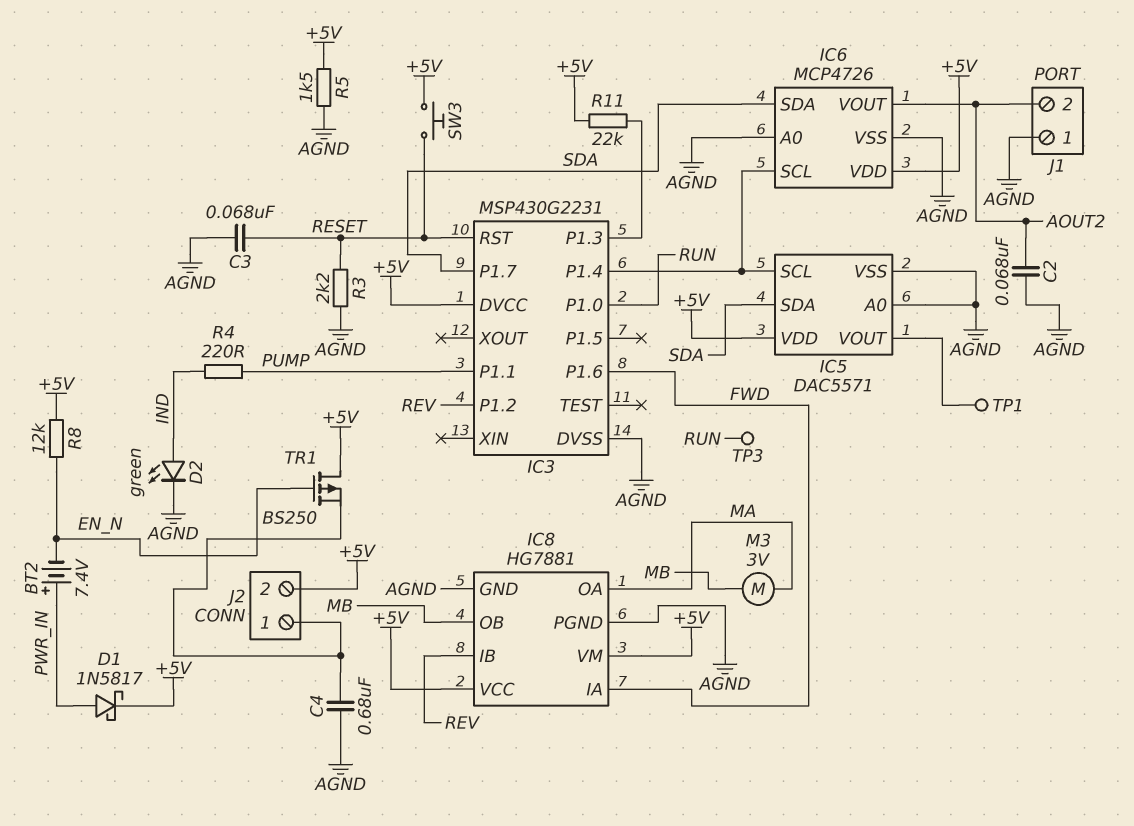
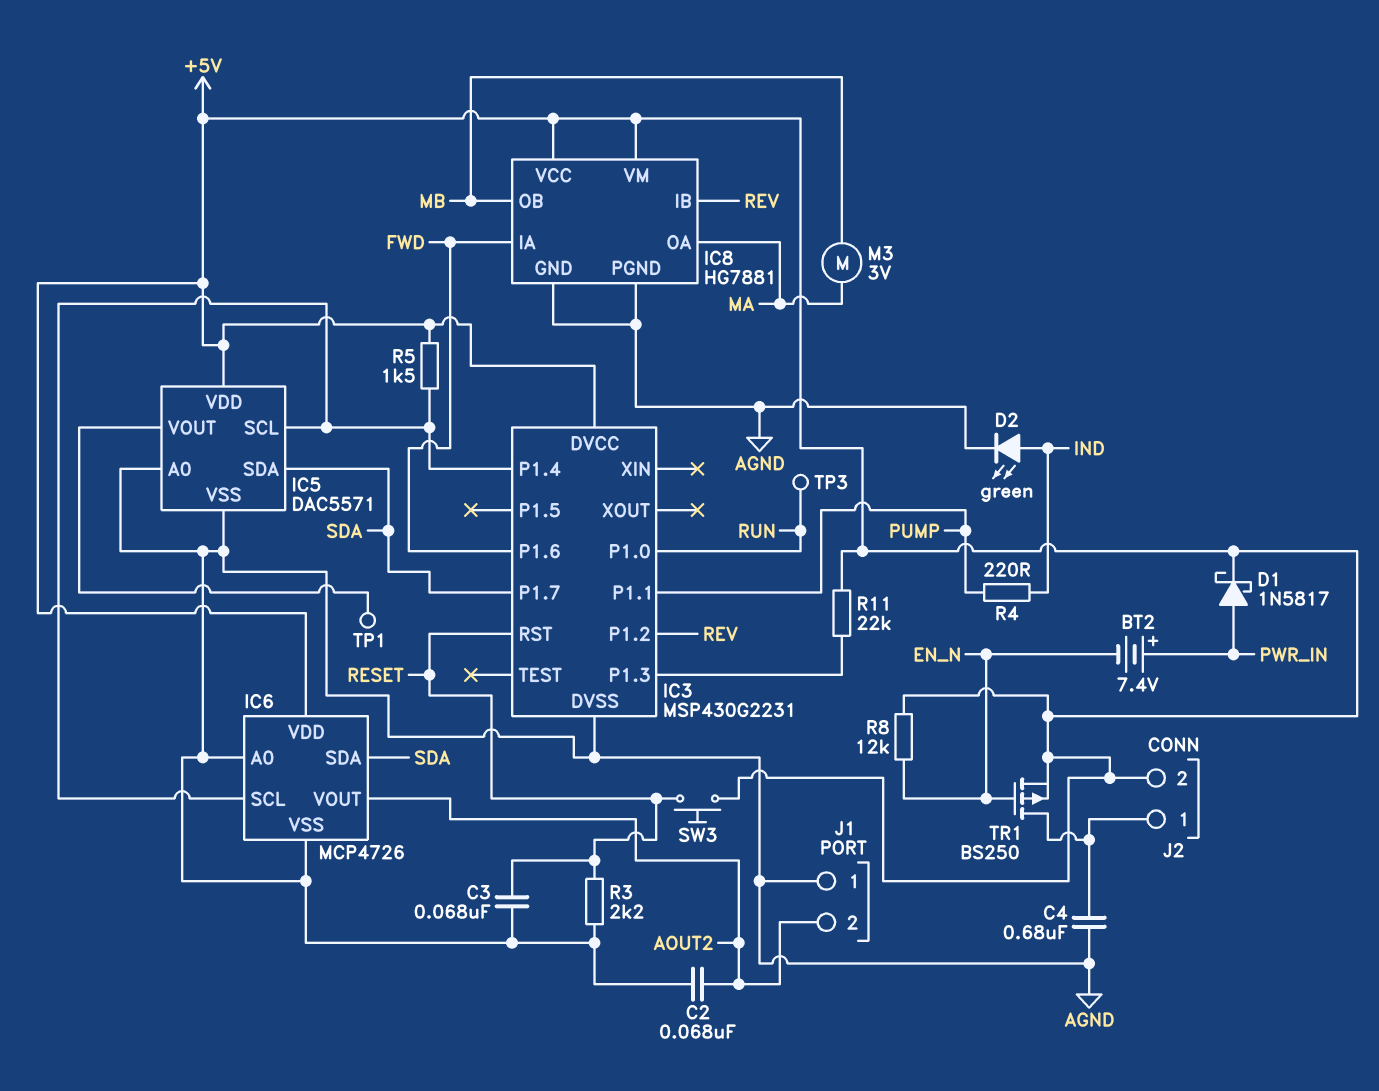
R5: 1.5k (+5V, AGND) -> 1.5k (+5V, IC3/P1.4)
TR1: PMOS BS250 (G EN_N, D +5V, S J2/1) -> PMOS BS250 (G EN_N, D J2/1, S +5V)

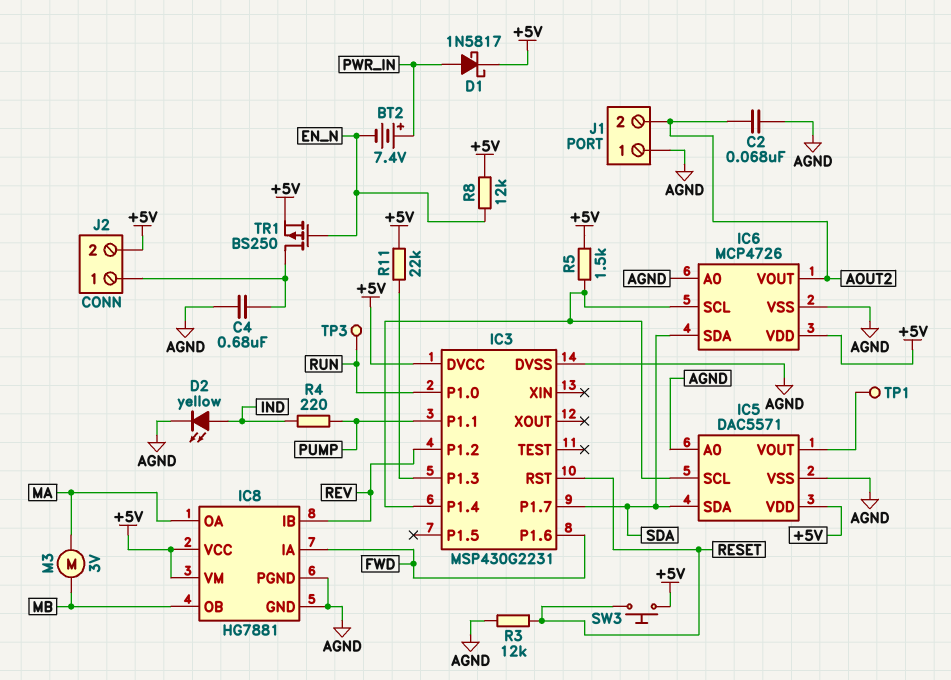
C3: 68nF (AGND, RESET) -> none
D2: LED green (A IND, K AGND) -> LED yellow (A IND, K AGND)
R3: 2.2k (AGND, RESET) -> 12k (AGND, RESET)

